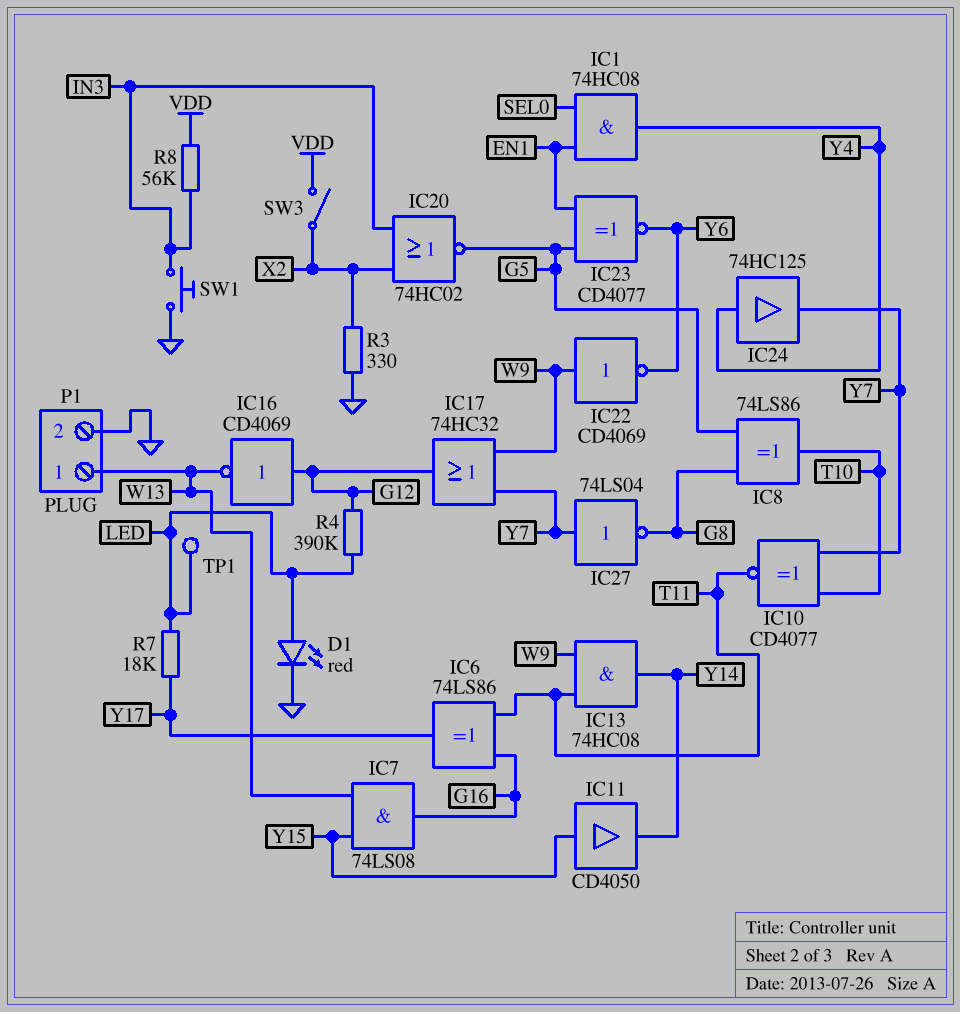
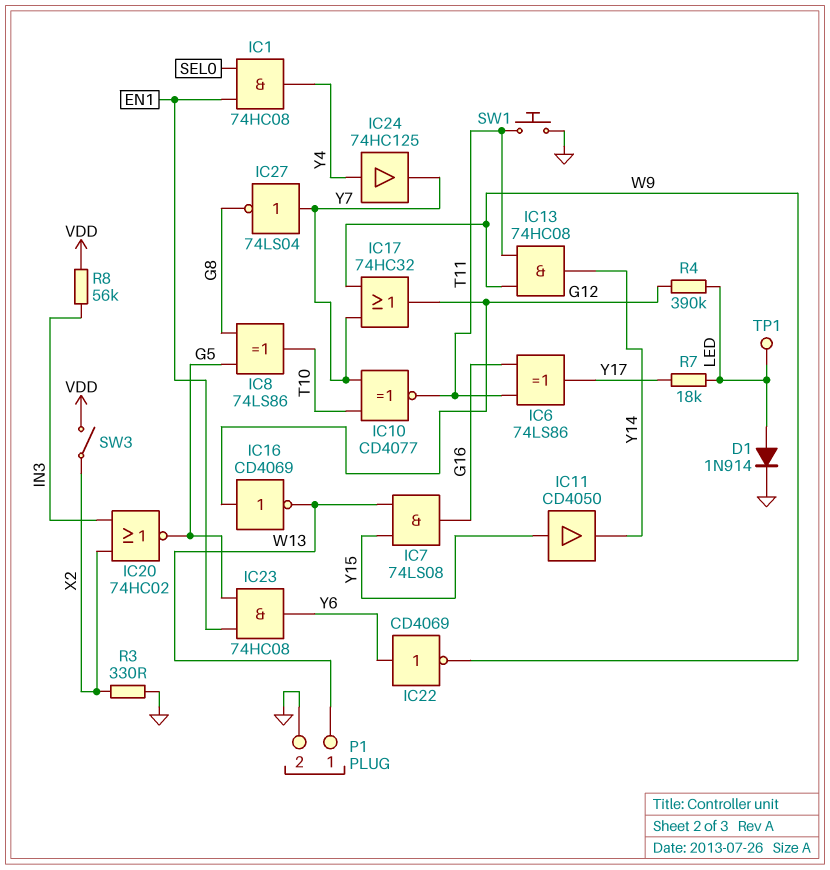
D1: LED red (A LED, K GND) -> diode 1N914 (A LED, K GND)
IC22: NOT CD4069 (in W9, out Y6) -> NOT CD4069 (in Y6, out W9)
IC23: XNOR CD4077 (in EN1, in G5, out Y6) -> AND 74HC08 (in EN1, in G5, out Y6)
SW1: button (GND, IN3) -> button (GND, T11)

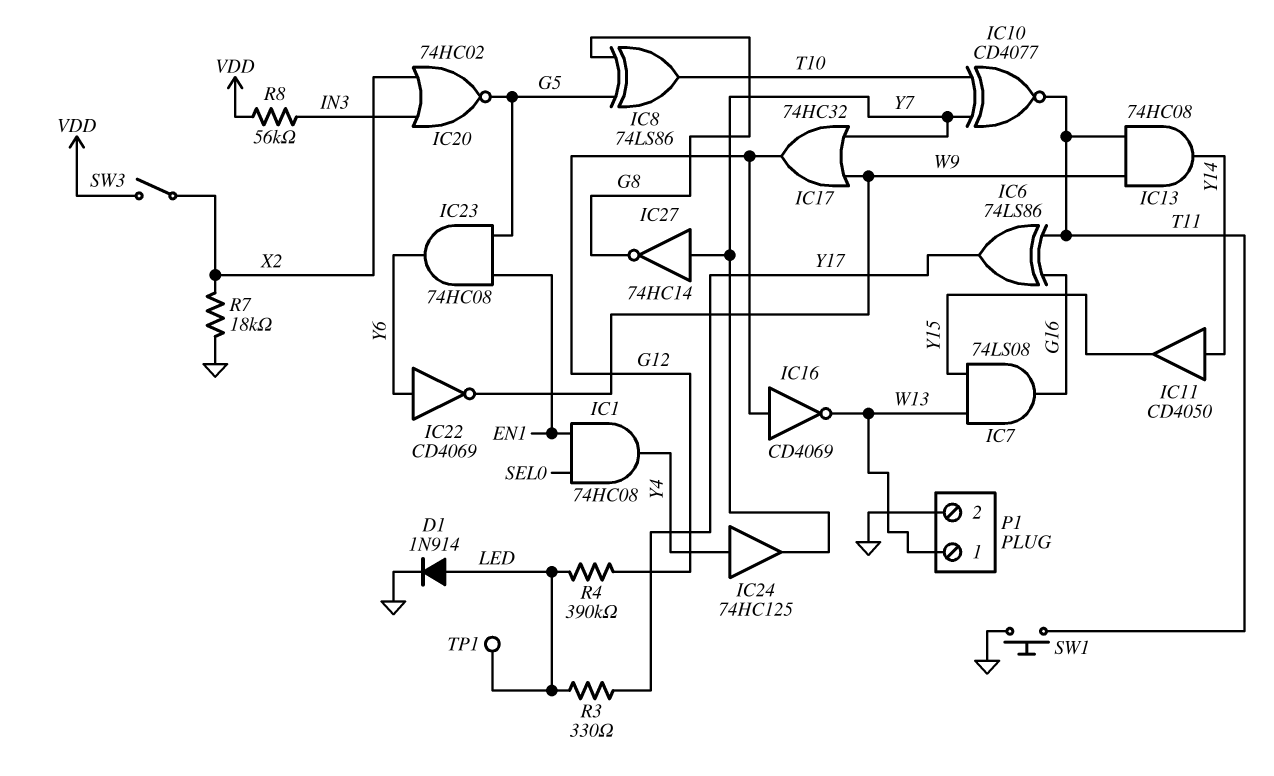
IC11: buffer CD4050 (in Y15, out Y14) -> buffer CD4050 (in Y14, out Y15)
IC27: NOT 74LS04 (in Y7, out G8) -> NOT 74HC14 (in Y7, out G8)
R3: 330 (GND, X2) -> 330 (LED, Y17)
R7: 18k (LED, Y17) -> 18k (GND, X2)

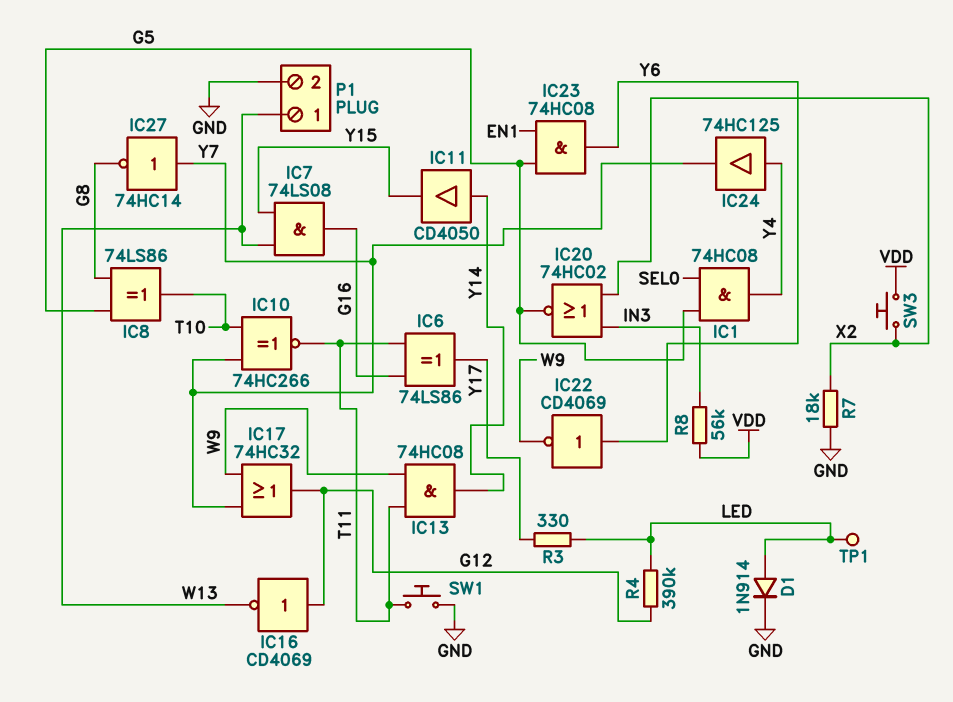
IC1: AND 74HC08 (in EN1, in SEL0, out Y4) -> AND 74HC08 (in G5, in SEL0, out Y4)
IC10: XNOR CD4077 (in T10, in Y7, out T11) -> XNOR 74HC266 (in T10, in Y7, out T11)
SW3: switch (VDD, X2) -> button (VDD, X2)

